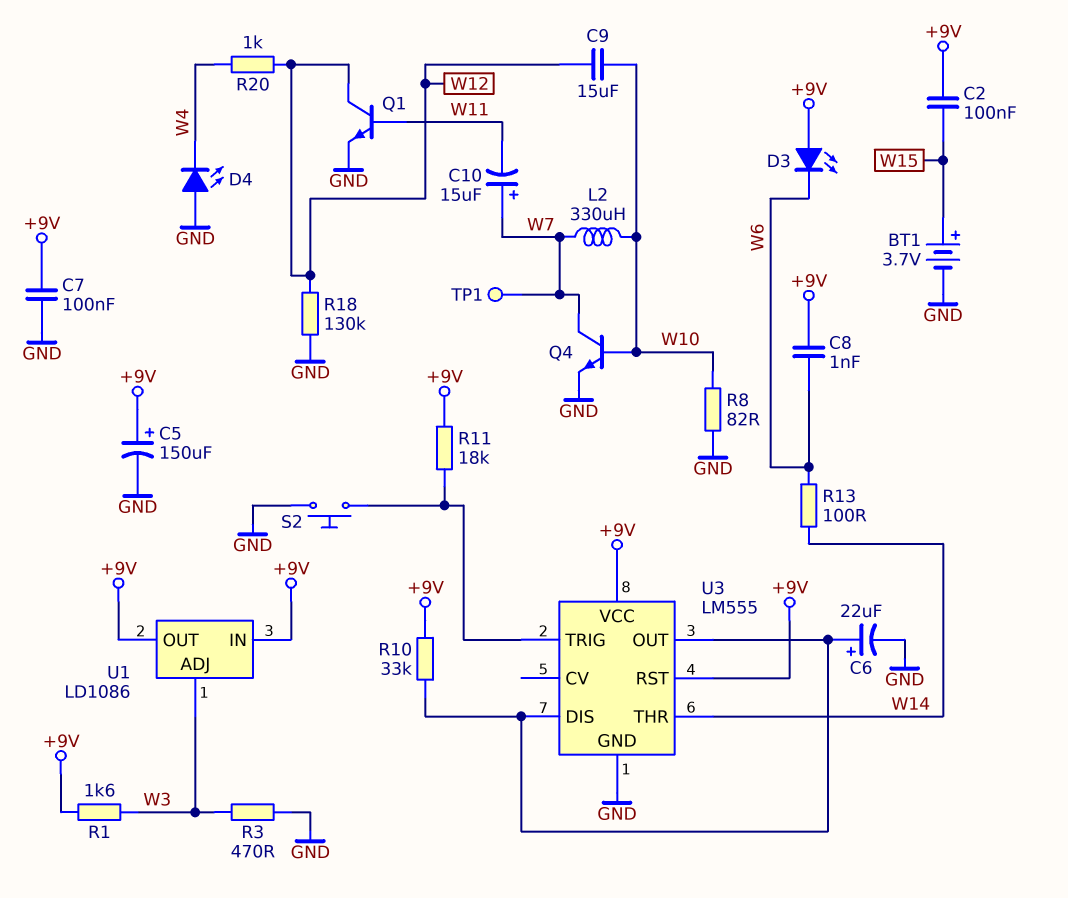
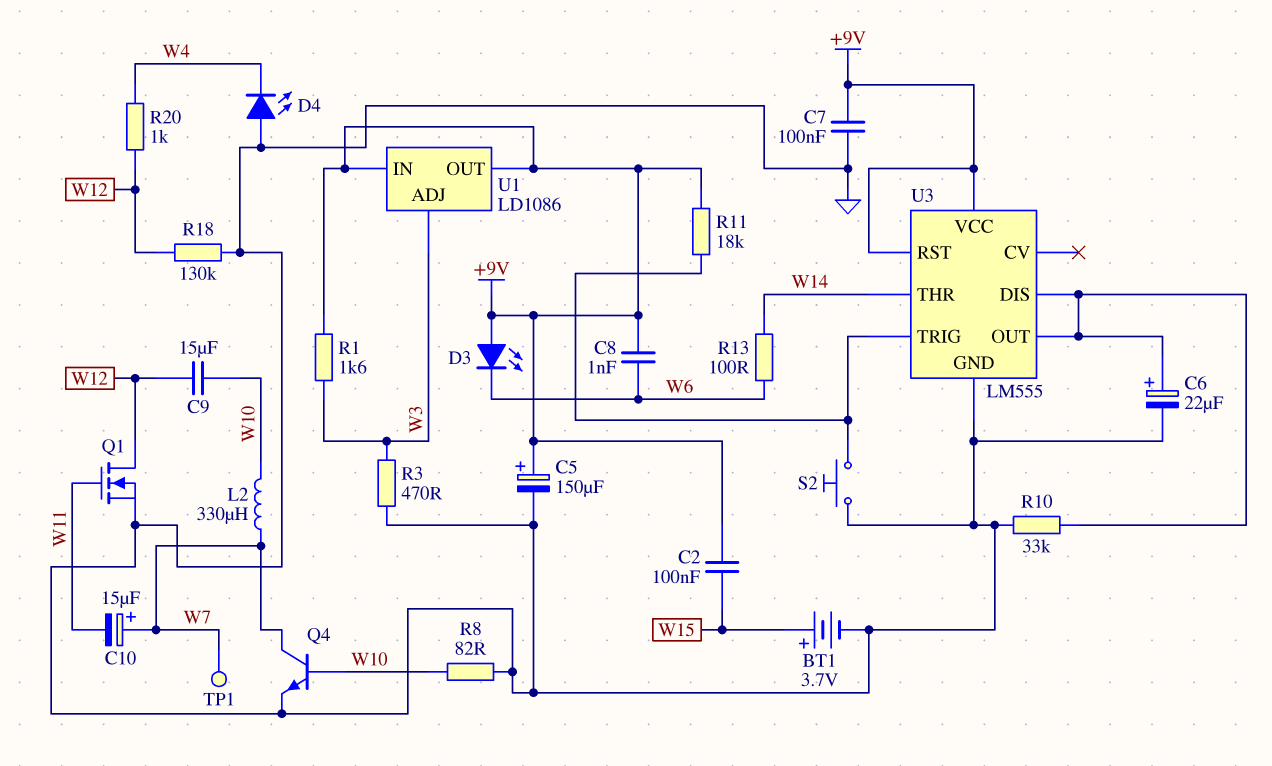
Q1: NPN (B W11, C W12, E GND) -> NMOS (G W11, D W12, S GND)
R10: 33k (+9V, U3/DIS) -> 33k (GND, U3/DIS)

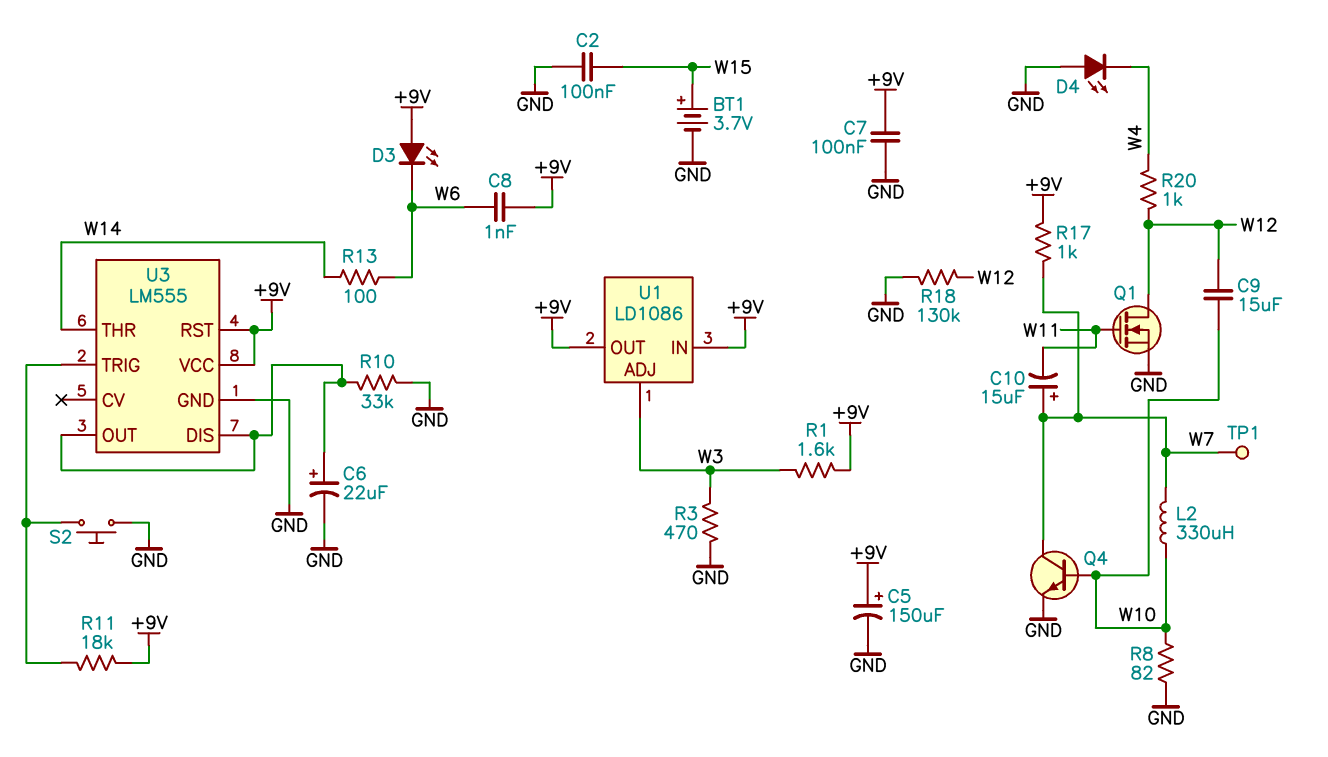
C2: 100nF (+9V, W15) -> 100nF (GND, W15)
R17: none -> 1k (+9V, W7)

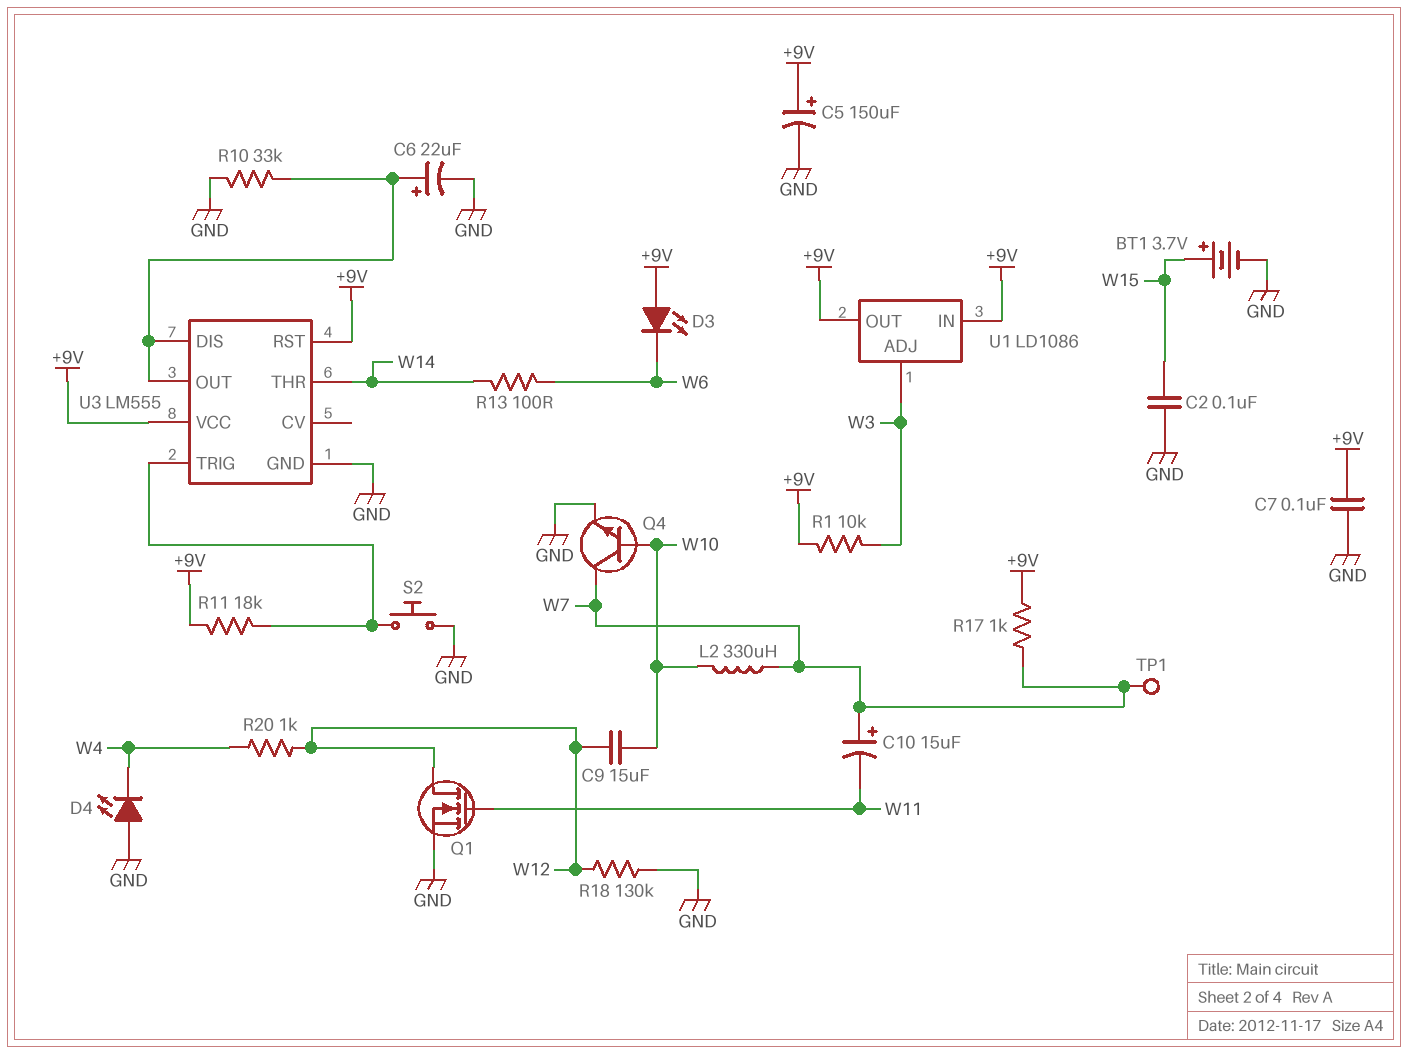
C8: 1nF (+9V, W6) -> none
R1: 1.6k (+9V, W3) -> 10k (+9V, W3)
R3: 470 (GND, W3) -> none
R8: 82 (GND, W10) -> none

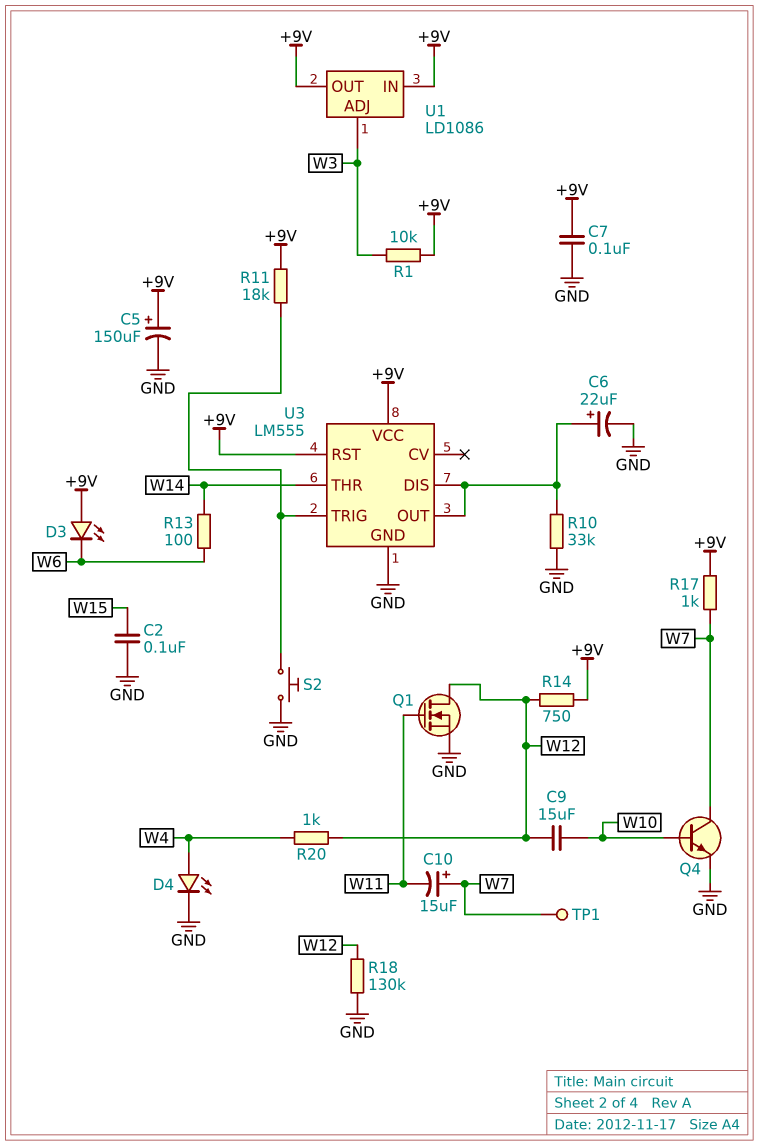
BT1: 3.7V (plus W15, minus GND) -> none
D4: LED (A GND, K W4) -> LED (A W4, K GND)
L2: 330uH (W7, W10) -> none
R14: none -> 750 (+9V, W12)

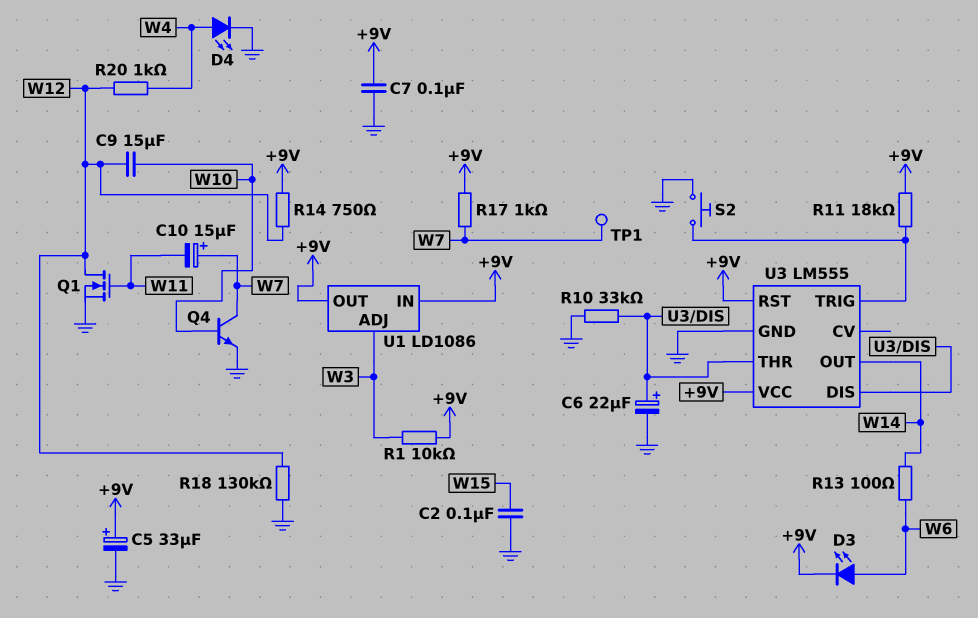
C5: 150uF (plus +9V, minus GND) -> 33uF (plus +9V, minus GND)
D3: LED (A +9V, K W6) -> LED (A W6, K +9V)
U3 pin OUT: U3/DIS -> W14
U3 pin THR: W14 -> U3/DIS

